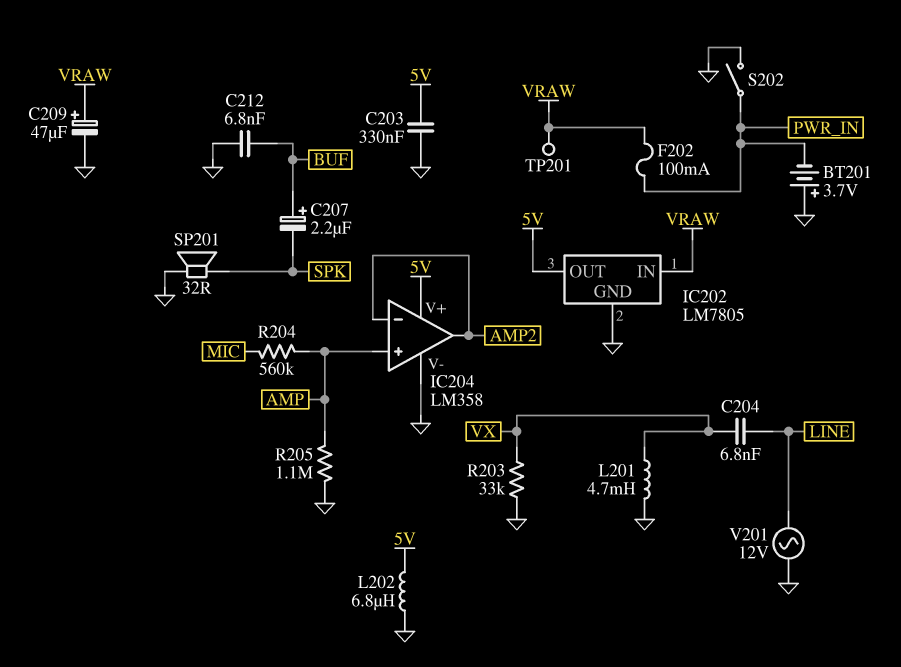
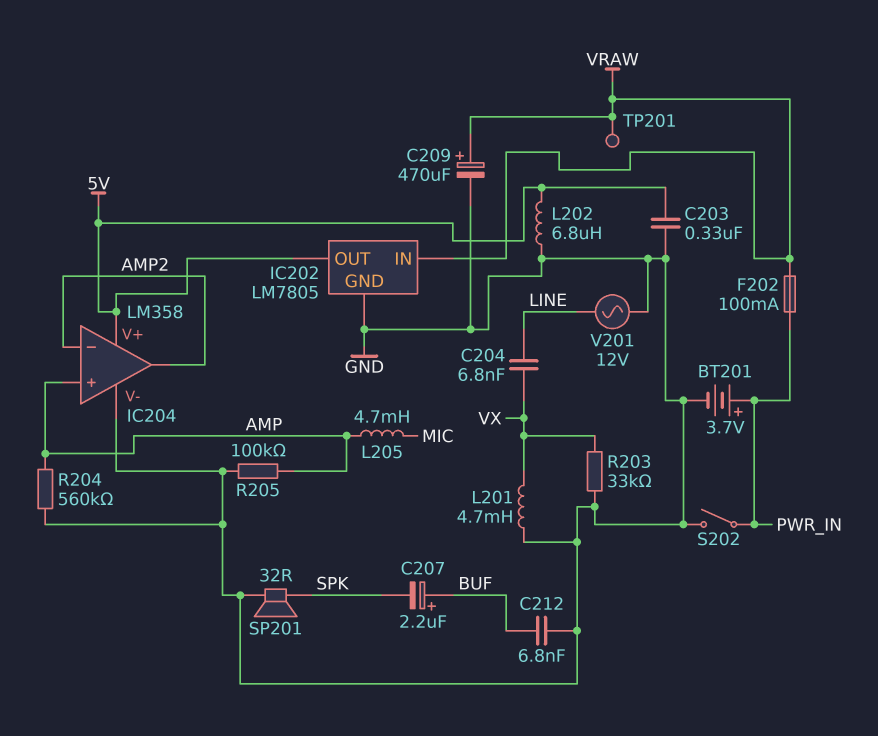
BT201: 3.7V (plus GND, minus PWR_IN) -> 3.7V (plus PWR_IN, minus GND)
C209: 47uF (plus VRAW, minus GND) -> 470uF (plus VRAW, minus GND)
L205: none -> 4.7mH (AMP, MIC)
R204: 560k (AMP, MIC) -> 560k (AMP, GND)
R205: 1.1M (AMP, GND) -> 100k (AMP, GND)

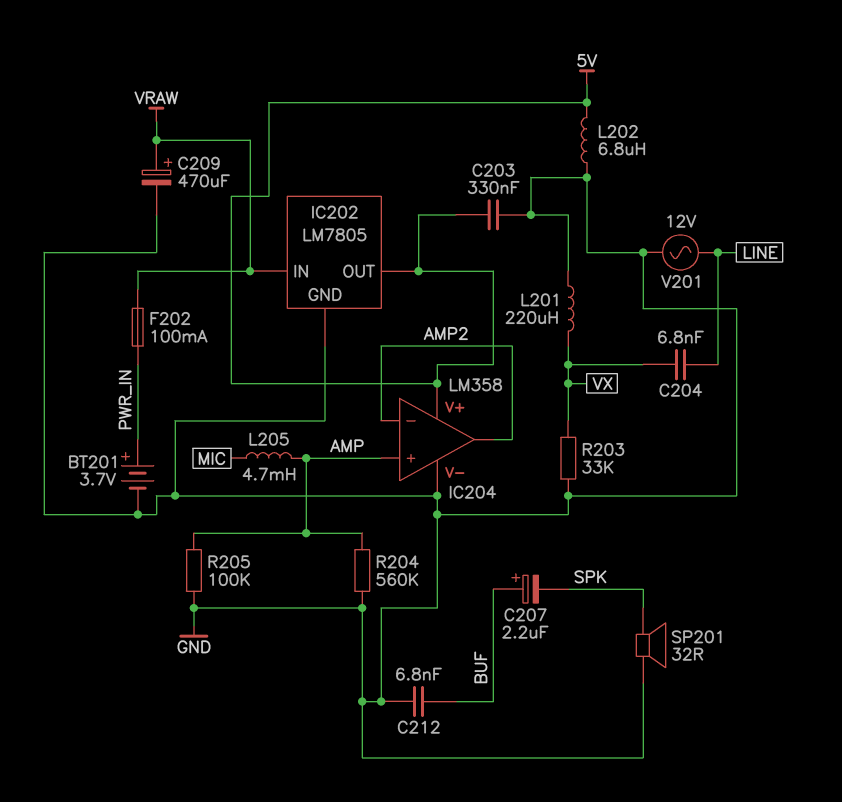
L201: 4.7mH (GND, VX) -> 220uH (GND, VX)
S202: switch (GND, PWR_IN) -> none
TP201: test point (VRAW) -> none

